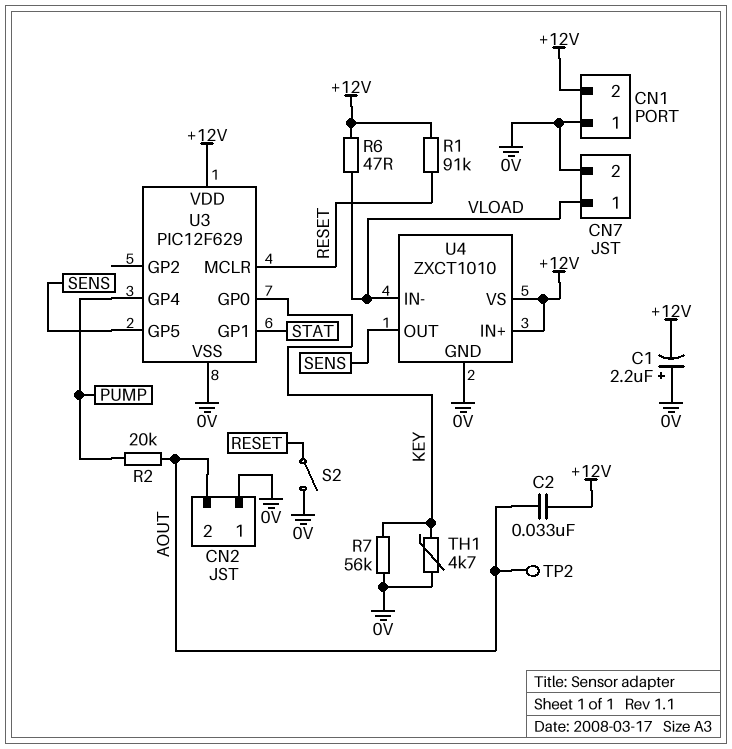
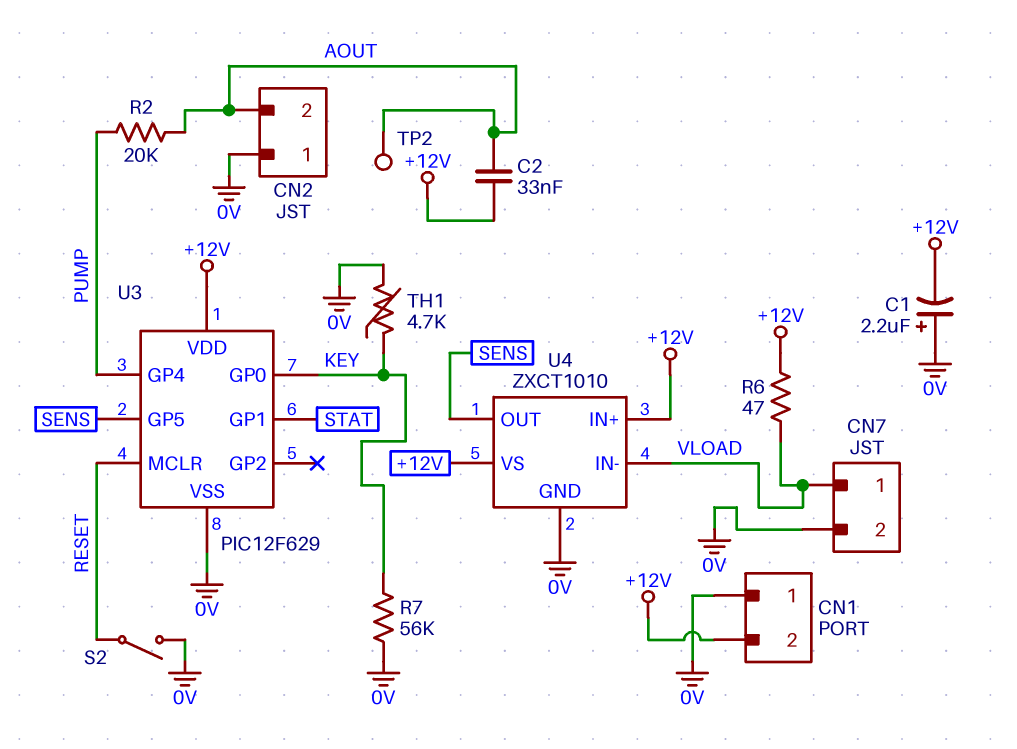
R1: 91k (+12V, RESET) -> none

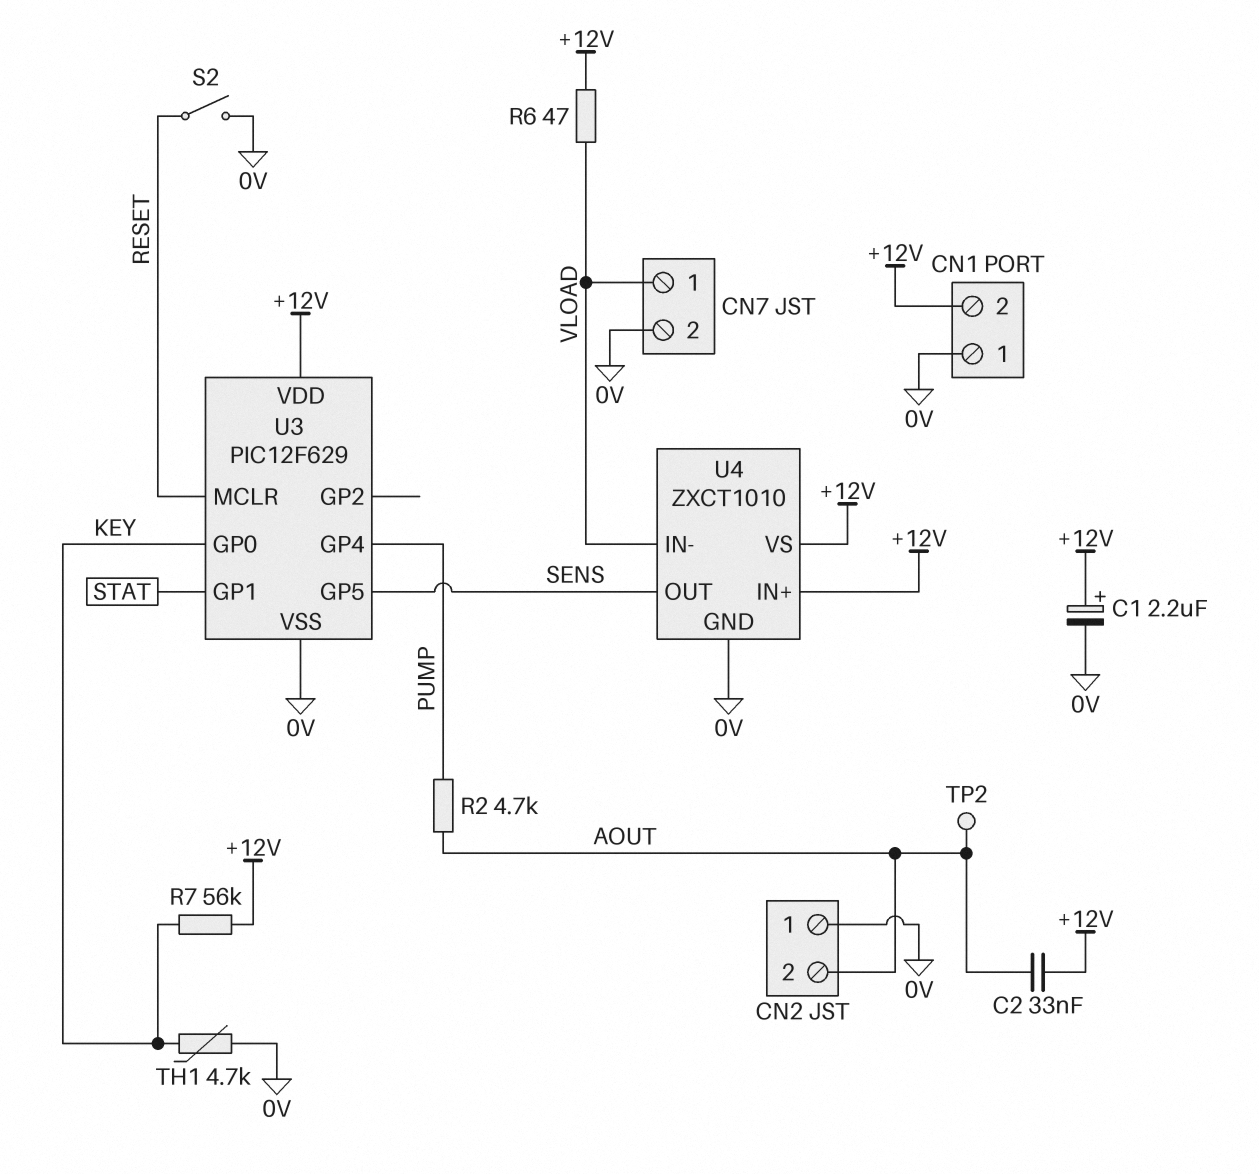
C1: 2.2uF (plus 0V, minus +12V) -> 2.2uF (plus +12V, minus 0V)
R2: 20k (AOUT, PUMP) -> 4.7k (AOUT, PUMP)
R7: 56k (0V, KEY) -> 56k (+12V, KEY)

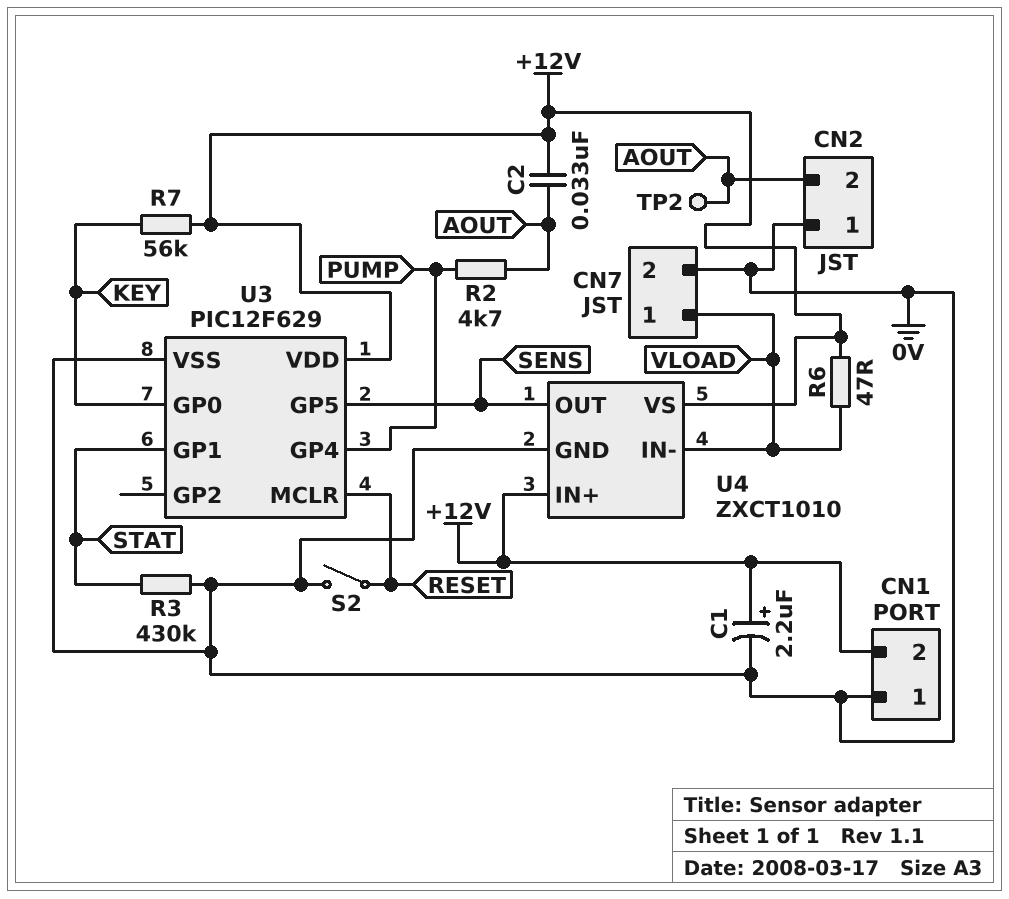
R3: none -> 430k (0V, STAT)
TH1: 4.7k (0V, KEY) -> none

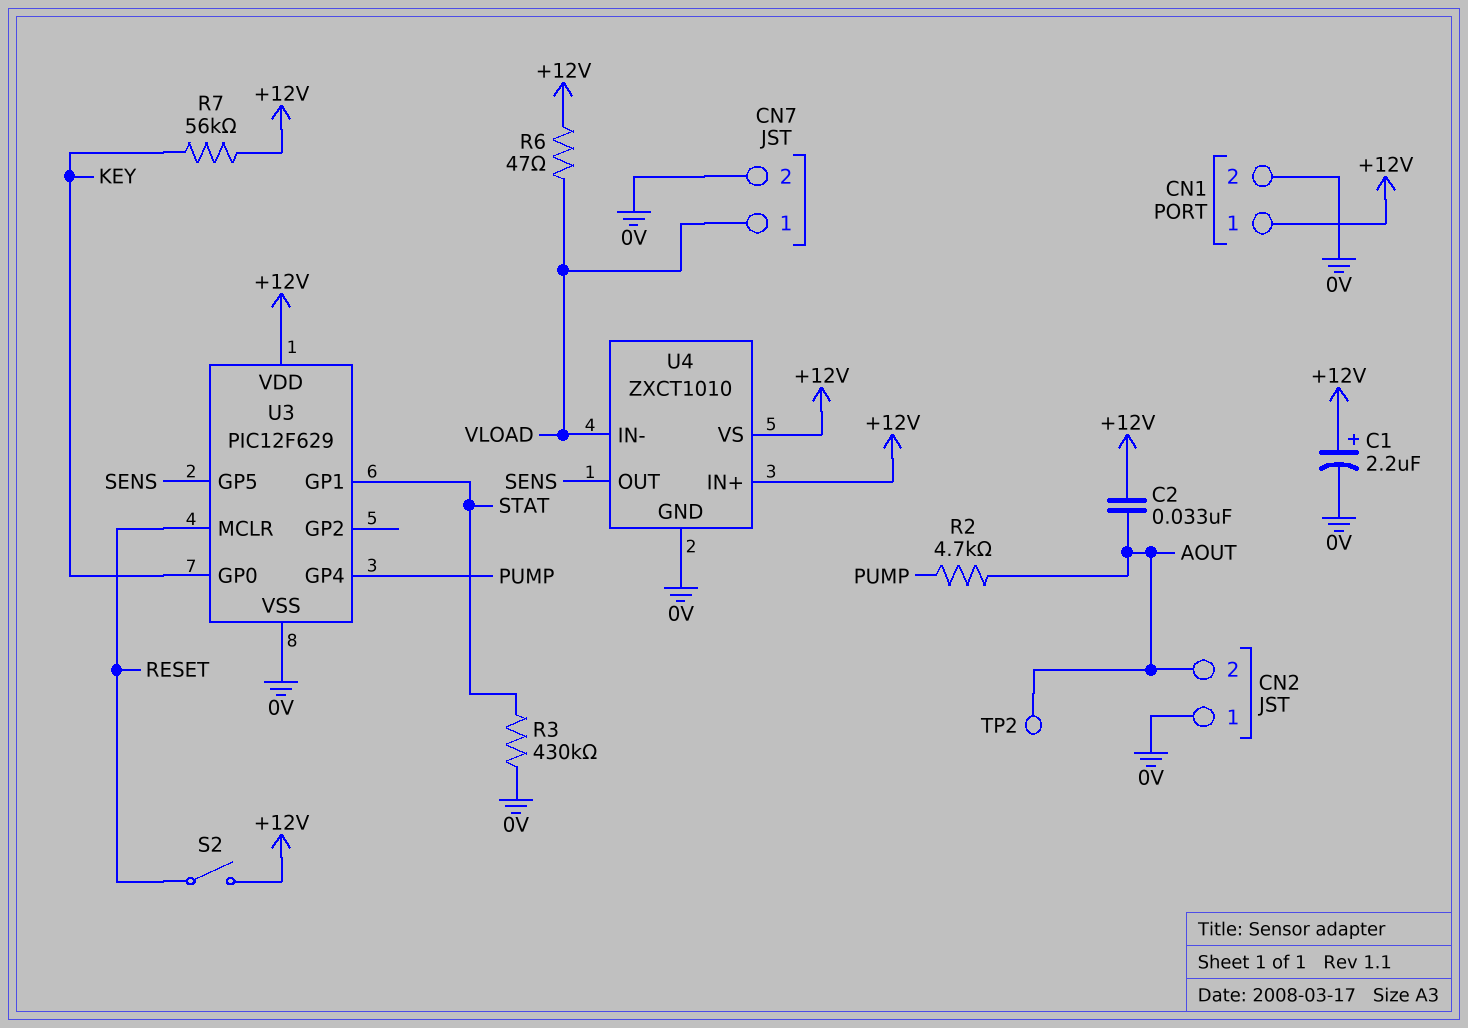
CN1 pin 1: 0V -> +12V
CN1 pin 2: +12V -> 0V
S2: switch (0V, RESET) -> switch (+12V, RESET)

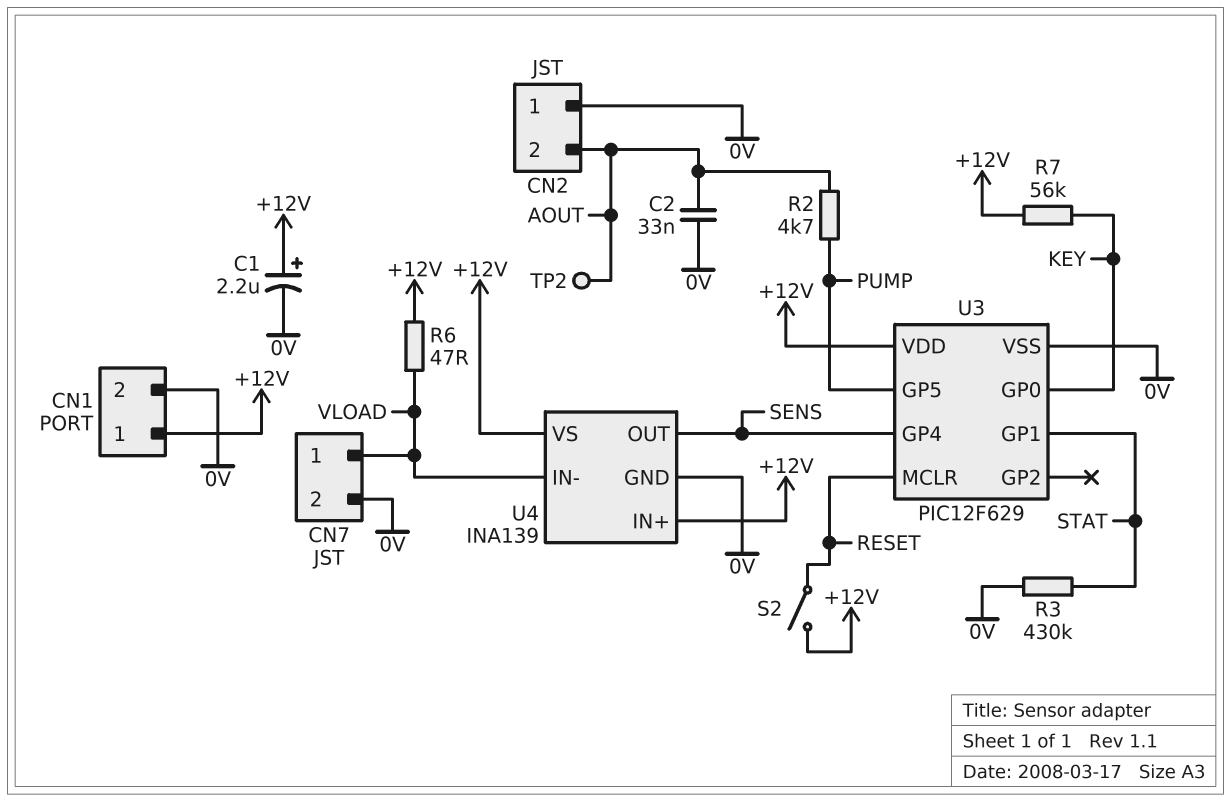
C2: 33nF (+12V, AOUT) -> 33nF (0V, AOUT)
U3 pin GP4: PUMP -> SENS
U3 pin GP5: SENS -> PUMP
U4: ZXCT1010 -> INA139

